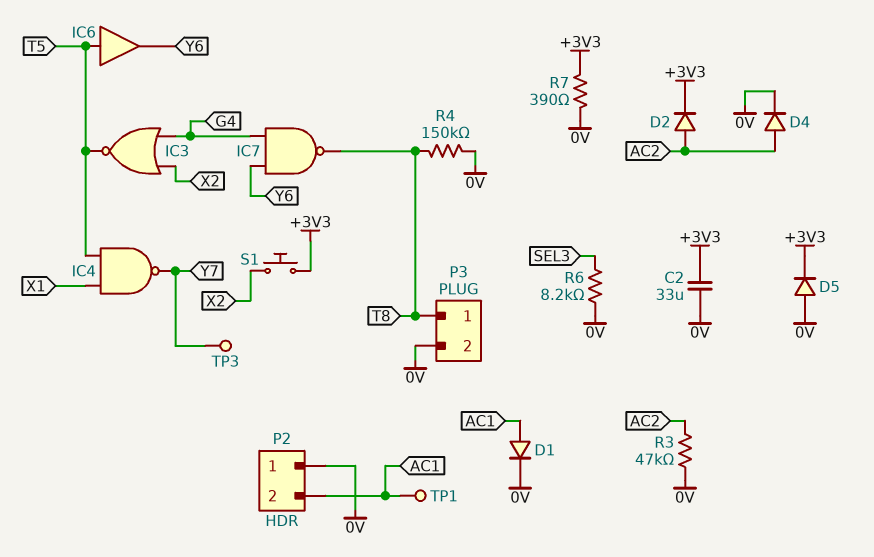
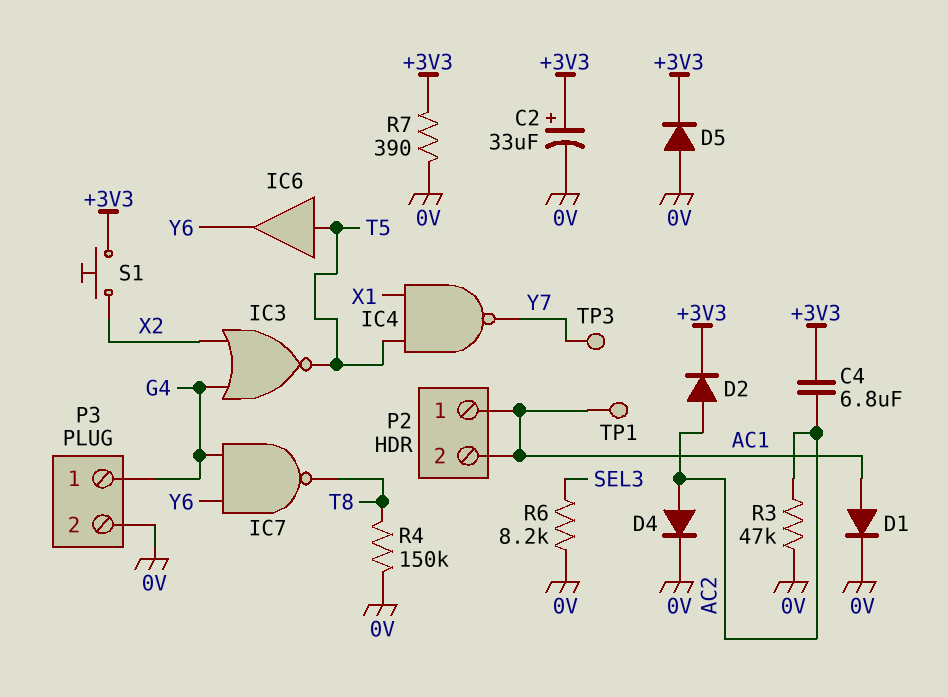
C2: 33uF (+3V3, 0V) -> 33uF (plus +3V3, minus 0V)
C4: none -> 6.8uF (+3V3, AC2)
P2 pin 1: 0V -> AC1
P3 pin 1: T8 -> G4

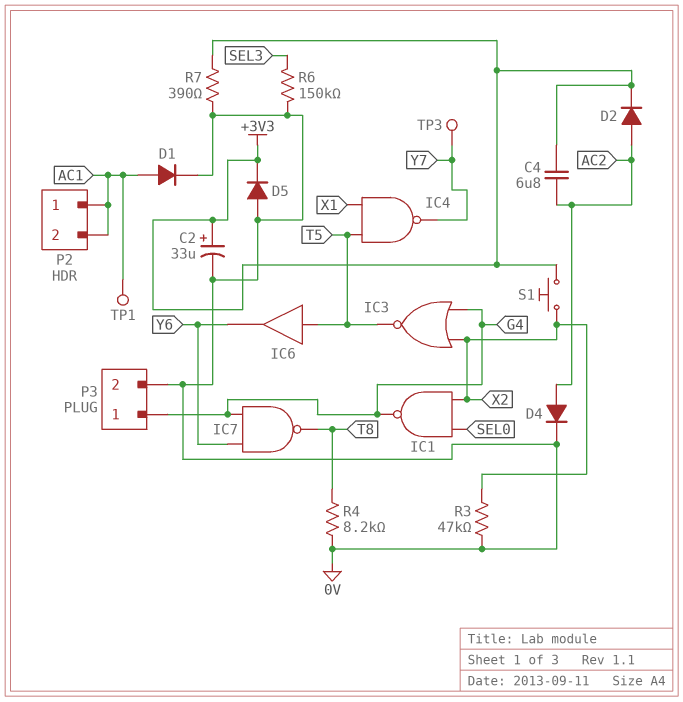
IC1: none -> NAND (in SEL0, in X2, out G4)
R3: 47k (0V, AC2) -> 47k (0V, X2)
R4: 150k (0V, T8) -> 8.2k (0V, T8)
R6: 8.2k (0V, SEL3) -> 150k (0V, SEL3)

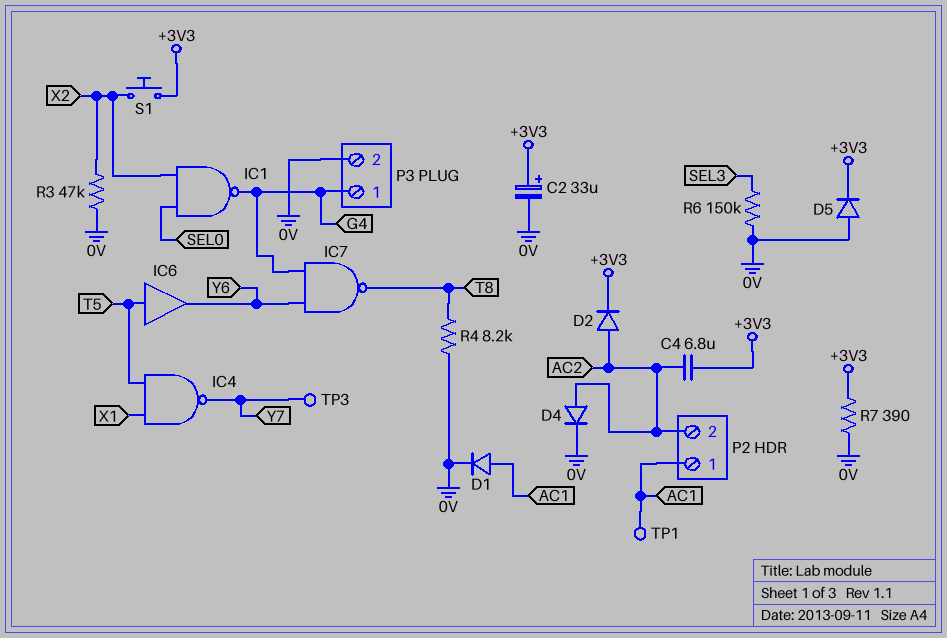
IC3: NOR (in G4, in X2, out T5) -> none
P2 pin 2: AC1 -> AC2

